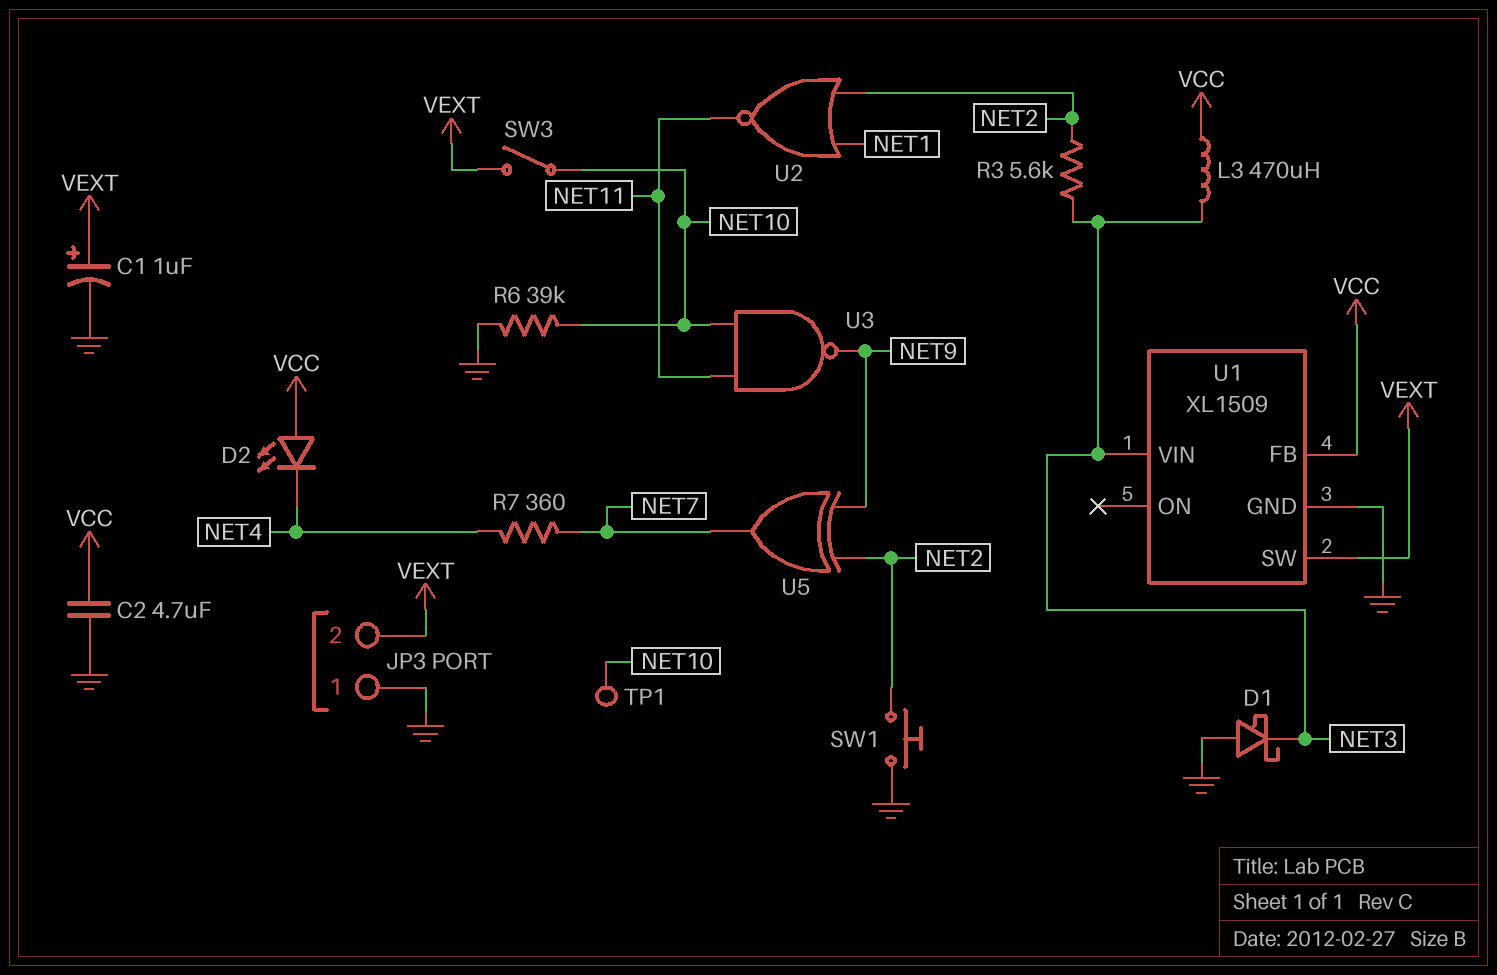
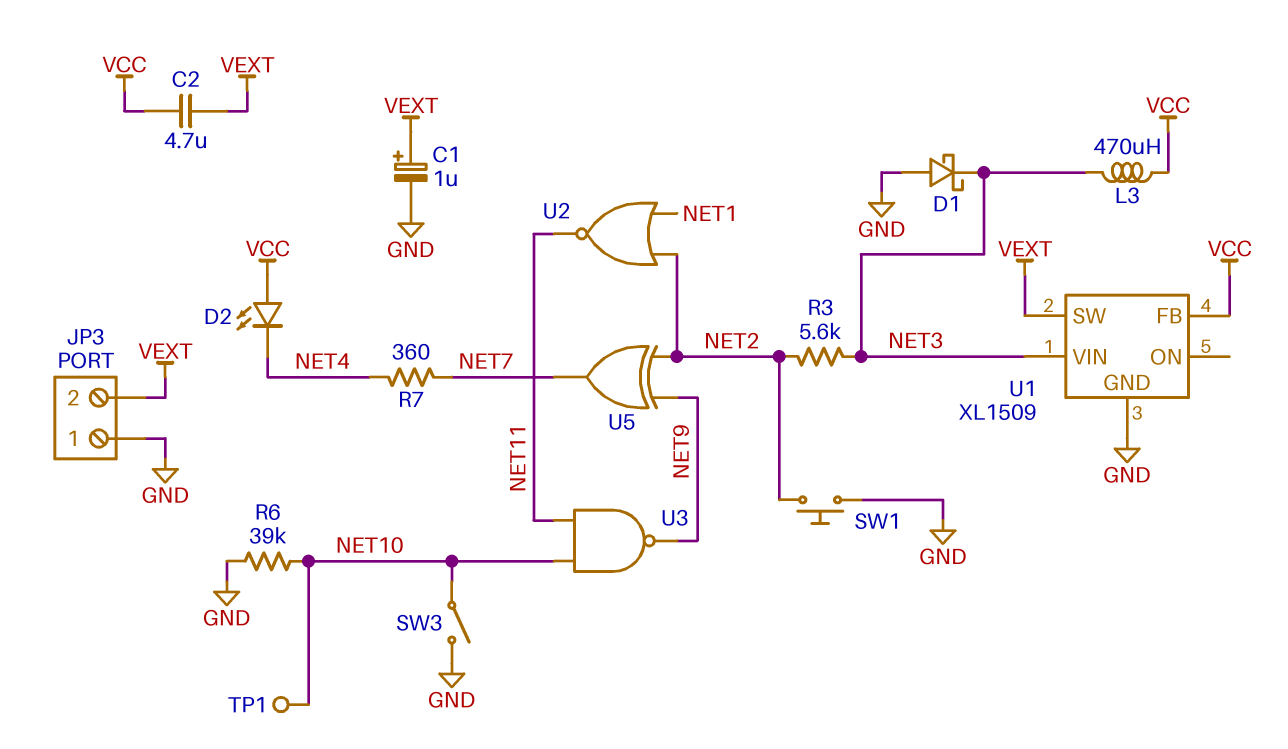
C2: 4.7uF (GND, VCC) -> 4.7uF (VCC, VEXT)
SW3: switch (NET10, VEXT) -> switch (GND, NET10)

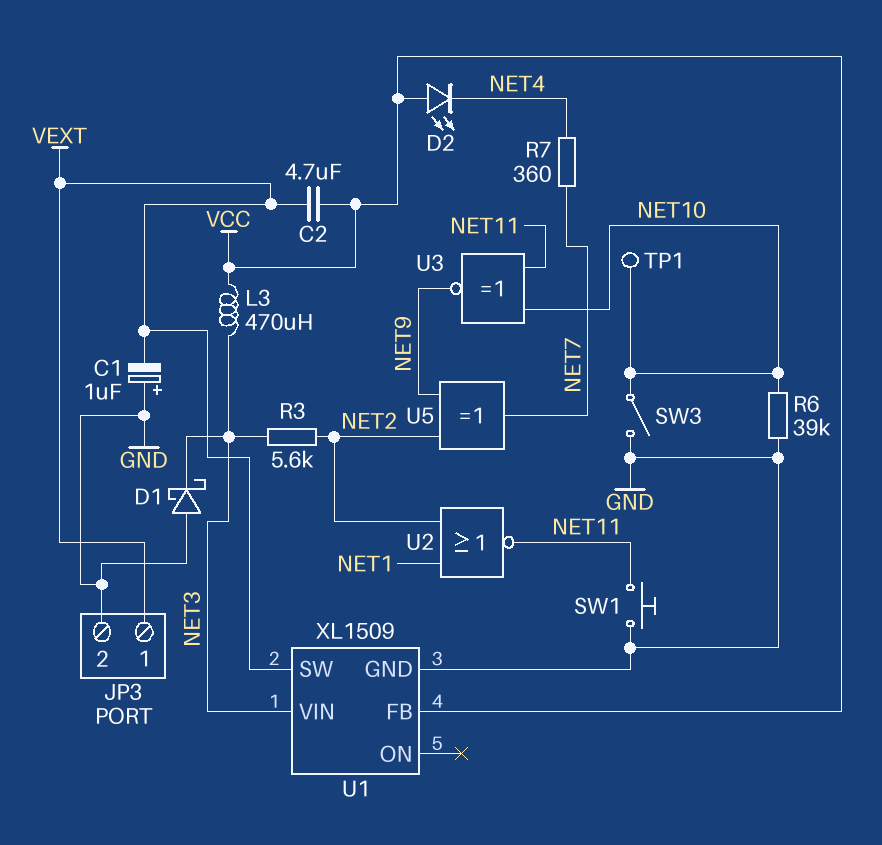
C1: 1uF (plus VEXT, minus GND) -> 1uF (plus GND, minus VEXT)
JP3 pin 1: GND -> VEXT
JP3 pin 2: VEXT -> GND
SW1: button (GND, NET2) -> button (GND, NET11)
U3: NAND (in NET10, in NET11, out NET9) -> XNOR (in NET10, in NET11, out NET9)

